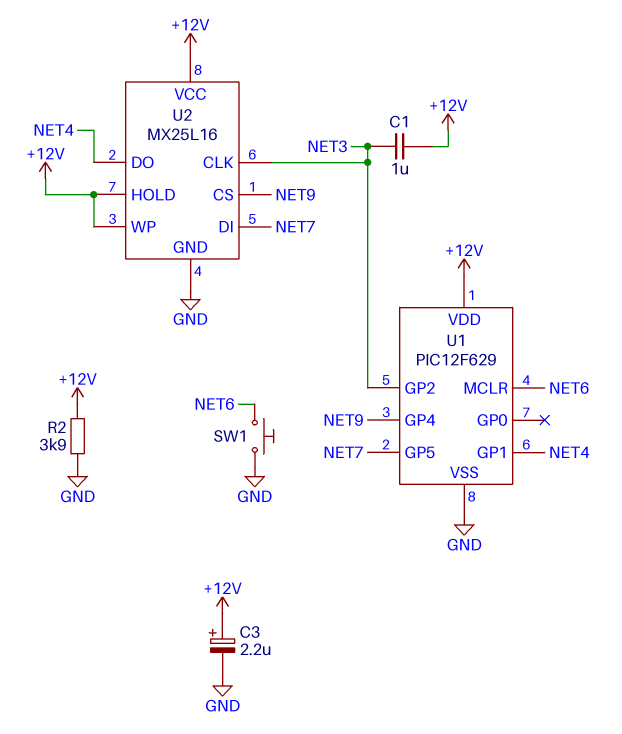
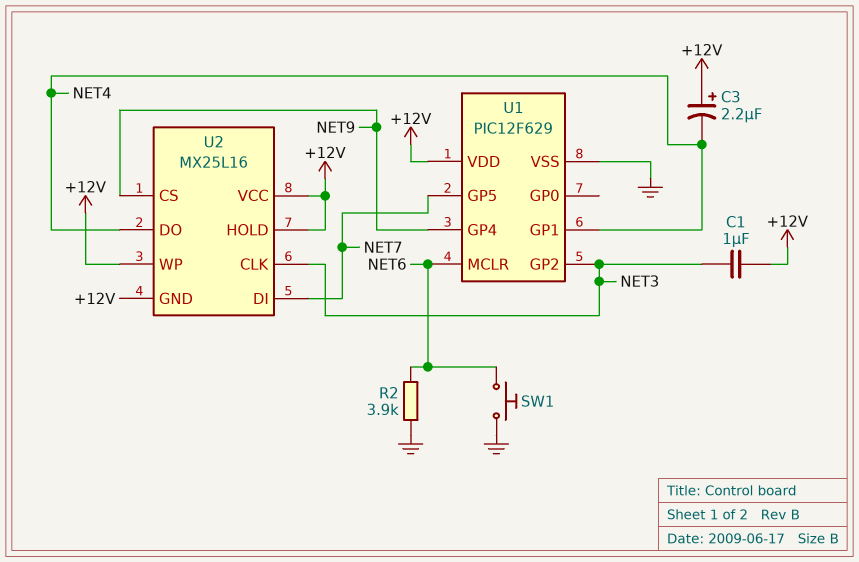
C3: 2.2uF (plus +12V, minus GND) -> 2.2uF (plus +12V, minus NET4)
R2: 3.9k (+12V, GND) -> 3.9k (GND, NET6)
U2 pin GND: GND -> +12V

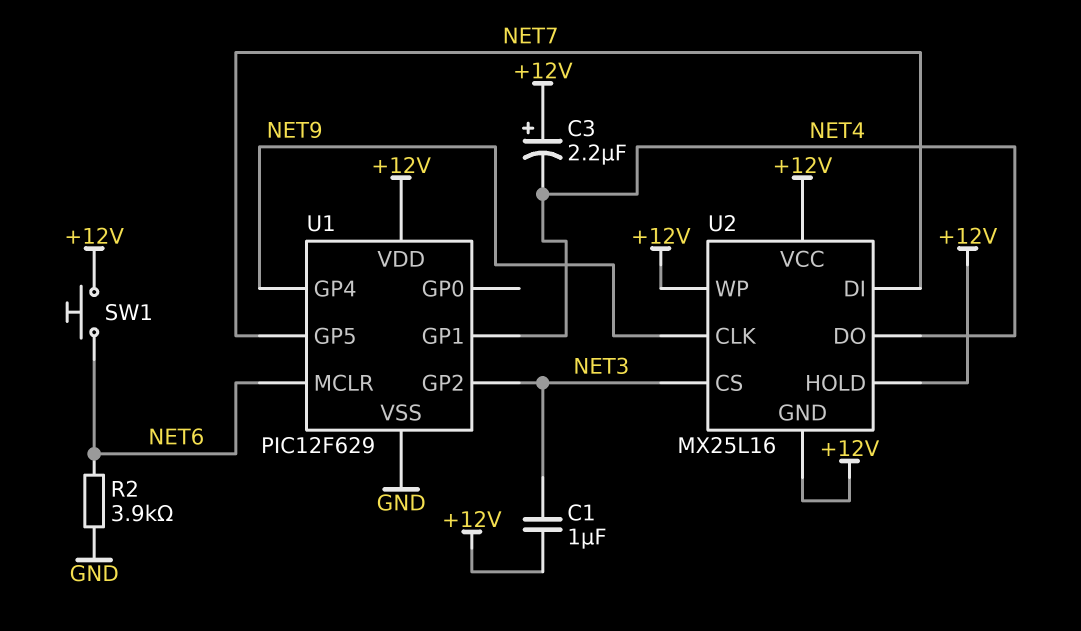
SW1: button (GND, NET6) -> button (+12V, NET6)
U2 pin CLK: NET3 -> NET9
U2 pin CS: NET9 -> NET3

